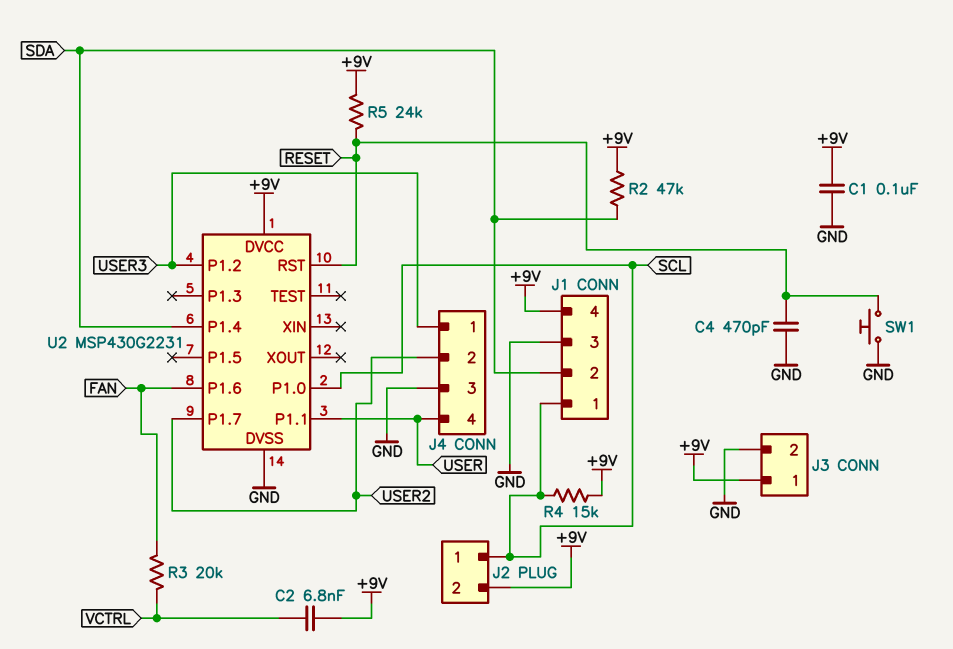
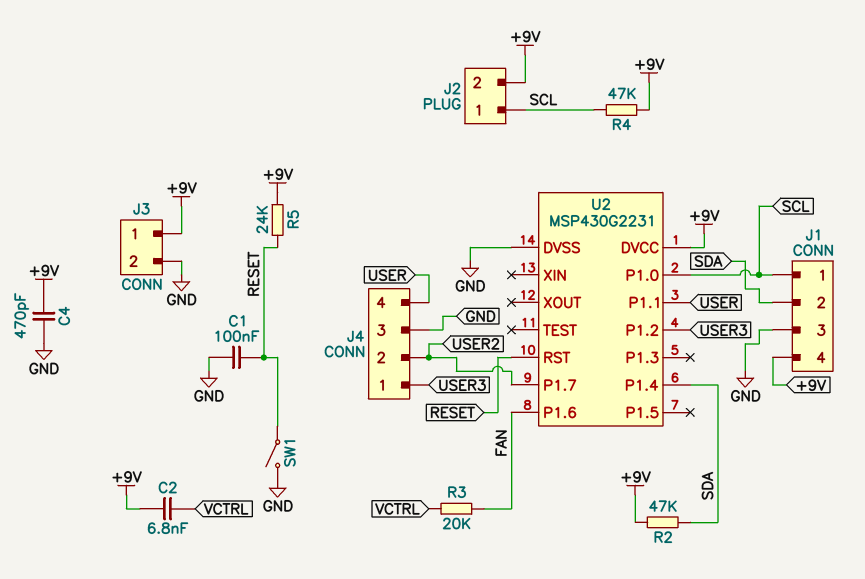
C1: 100nF (+9V, GND) -> 100nF (GND, RESET)
C4: 470pF (GND, RESET) -> 470pF (+9V, GND)
R4: 15k (+9V, SCL) -> 47k (+9V, SCL)
SW1: button (GND, RESET) -> switch (GND, RESET)

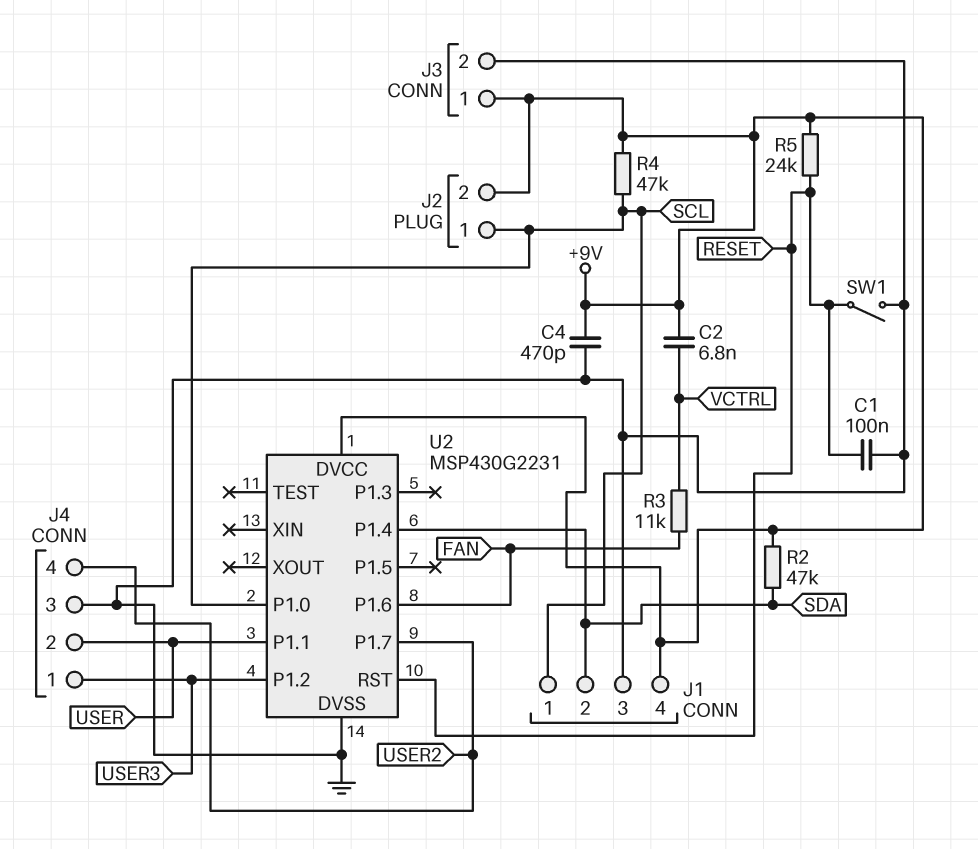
J4 pin 2: USER2 -> USER
J4 pin 4: USER -> USER2
R3: 20k (FAN, VCTRL) -> 11k (FAN, VCTRL)

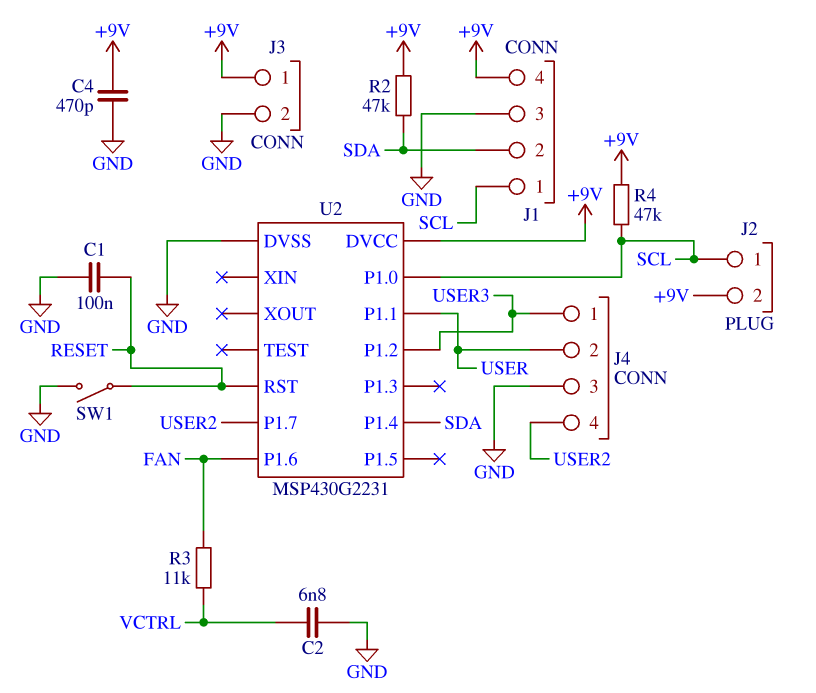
C2: 6.8nF (+9V, VCTRL) -> 6.8nF (GND, VCTRL)
R5: 24k (+9V, RESET) -> none

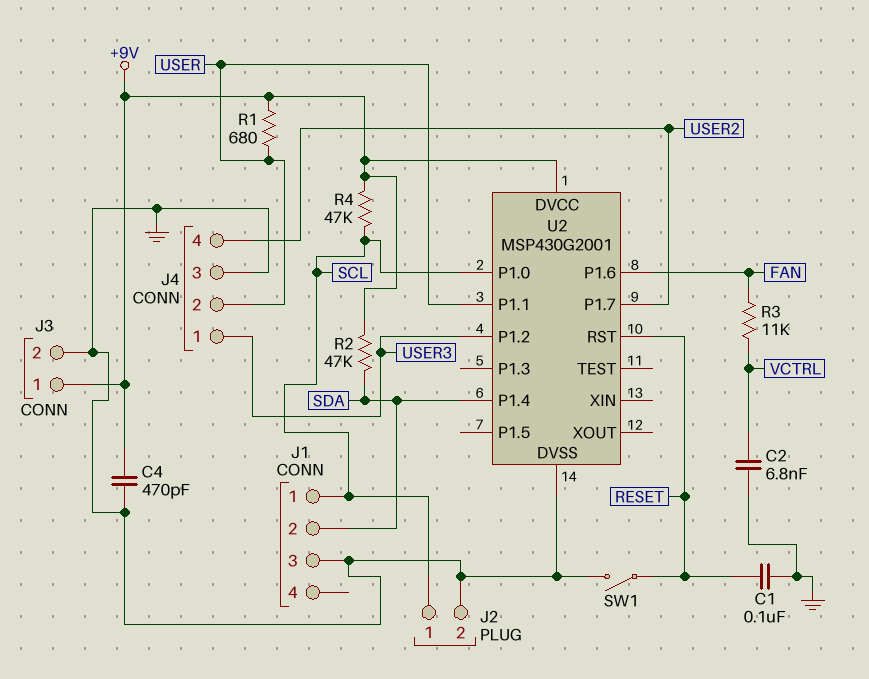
J1 pin 4: +9V -> none
J2 pin 2: +9V -> GND
R1: none -> 680 (+9V, USER)
U2: MSP430G2231 -> MSP430G2001

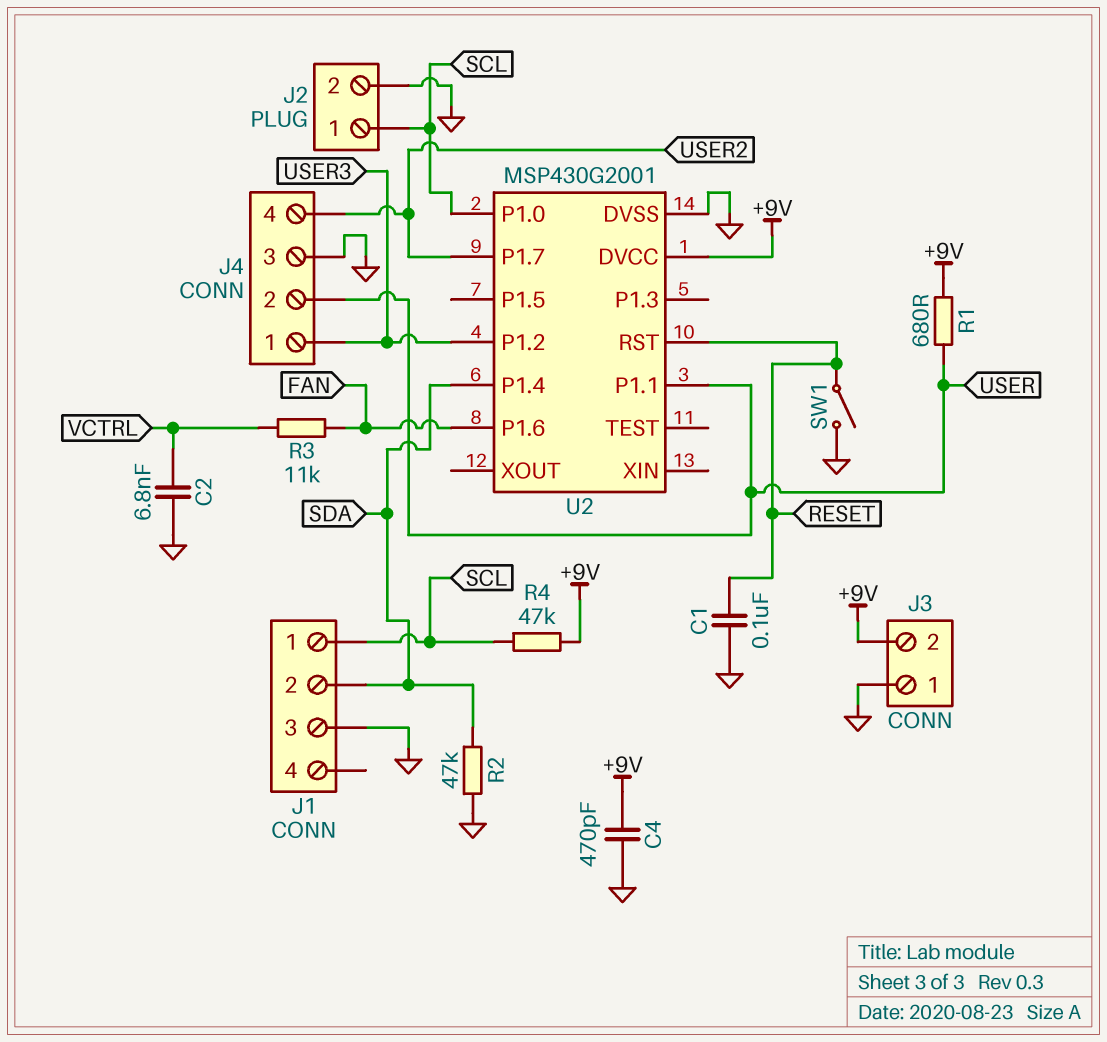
J3 pin 1: +9V -> GND
J3 pin 2: GND -> +9V
R2: 47k (+9V, SDA) -> 47k (GND, SDA)

